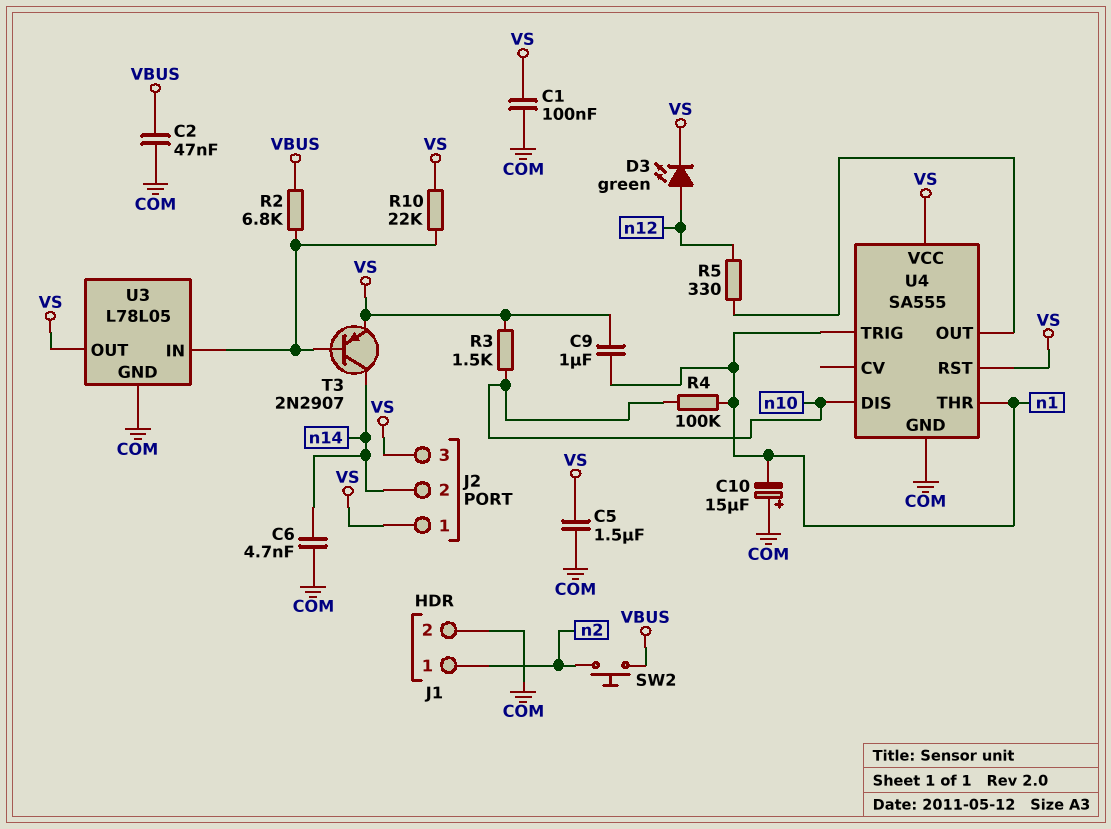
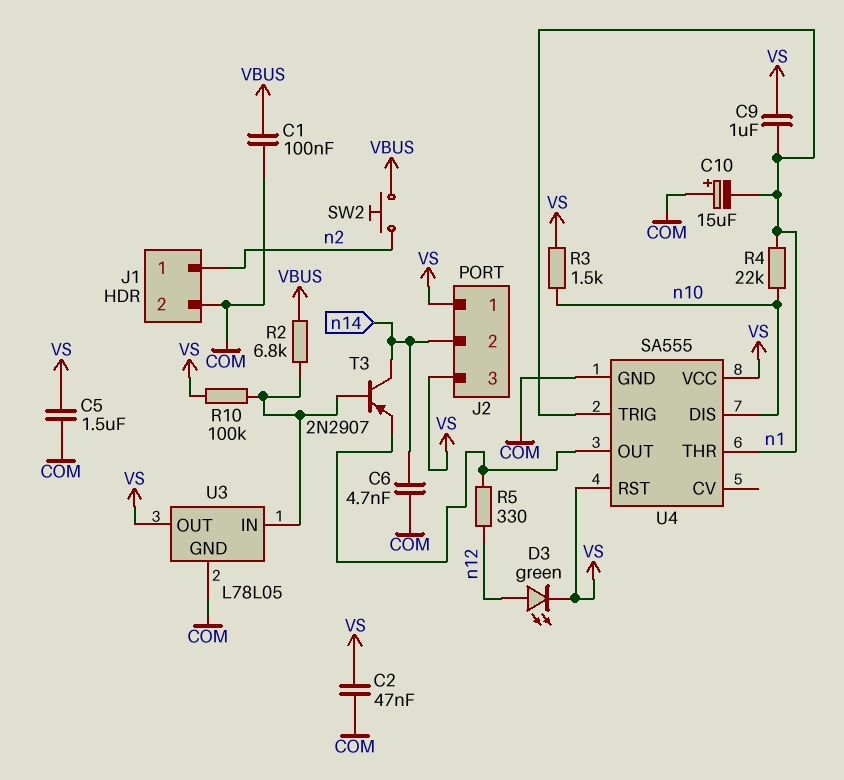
C1: 100nF (COM, VS) -> 100nF (COM, VBUS)
C2: 47nF (COM, VBUS) -> 47nF (COM, VS)
R4: 100k (n1, n10) -> 22k (n1, n10)
R10: 22k (U3/IN, VS) -> 100k (U3/IN, VS)
T3: PNP 2N2907 (B U3/IN, C n14, E VS) -> PNP 2N2907 (B U3/IN, C n14, E U4/OUT)

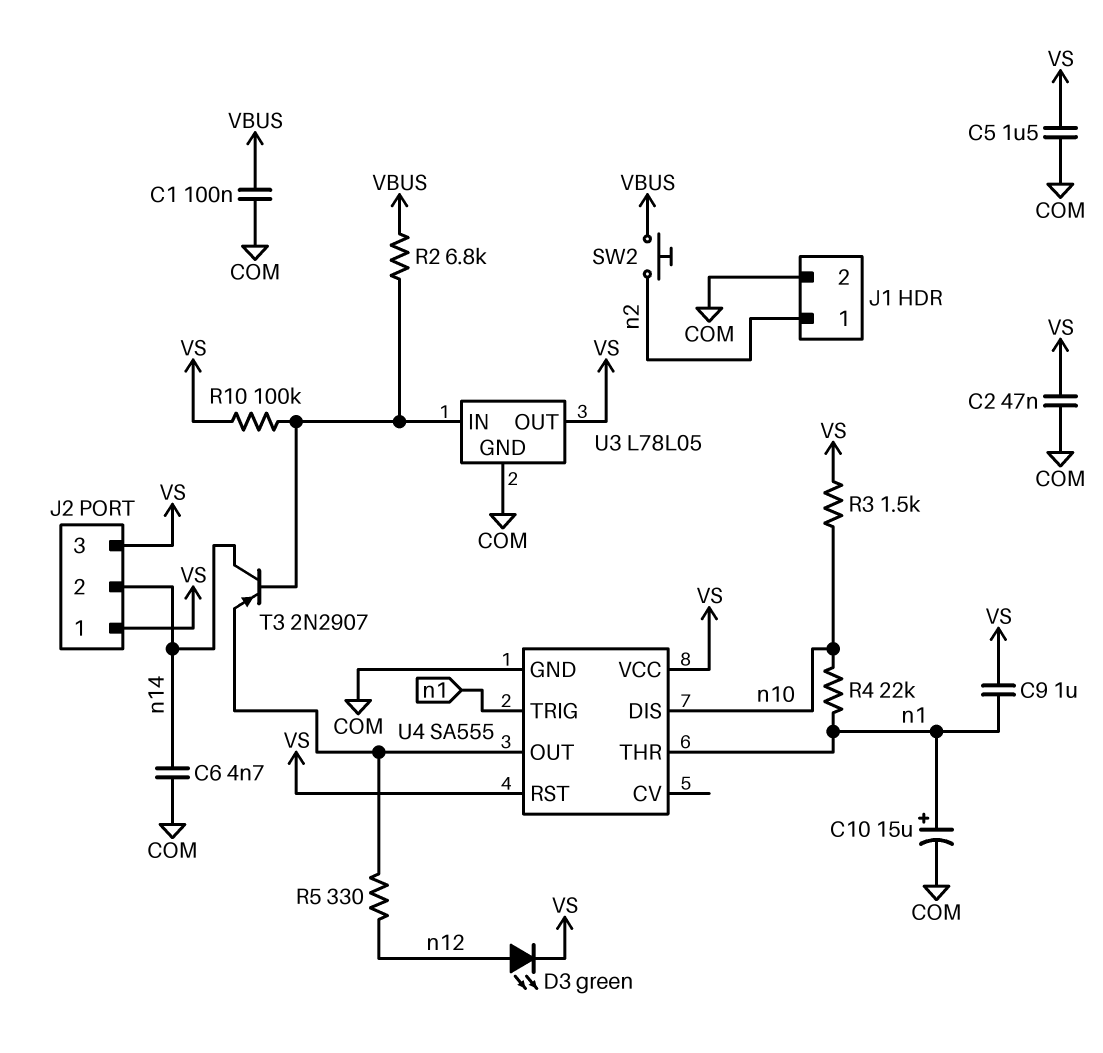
C10: 15uF (plus COM, minus n1) -> 15uF (plus n1, minus COM)

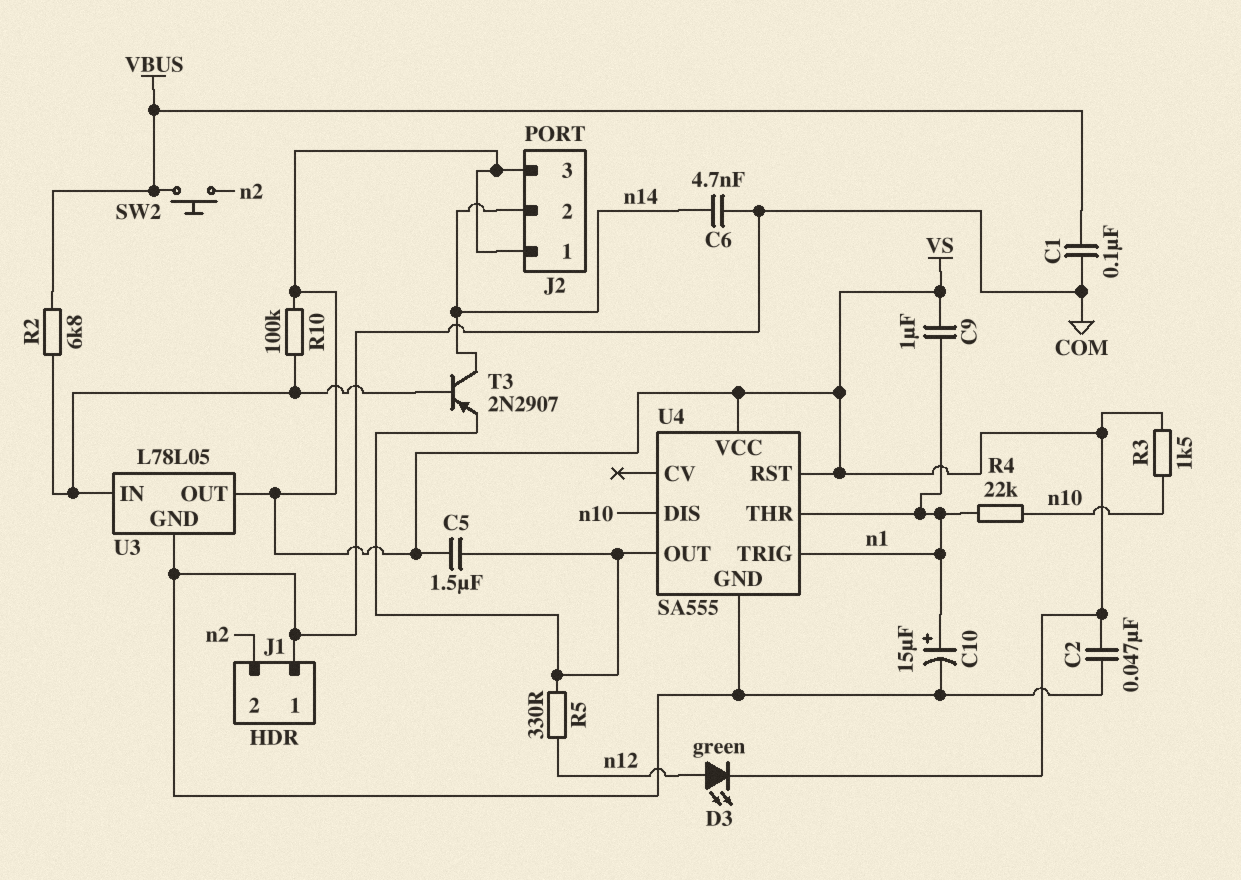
C5: 1.5uF (COM, VS) -> 1.5uF (U4/OUT, VS)
J1 pin 1: n2 -> COM
J1 pin 2: COM -> n2

